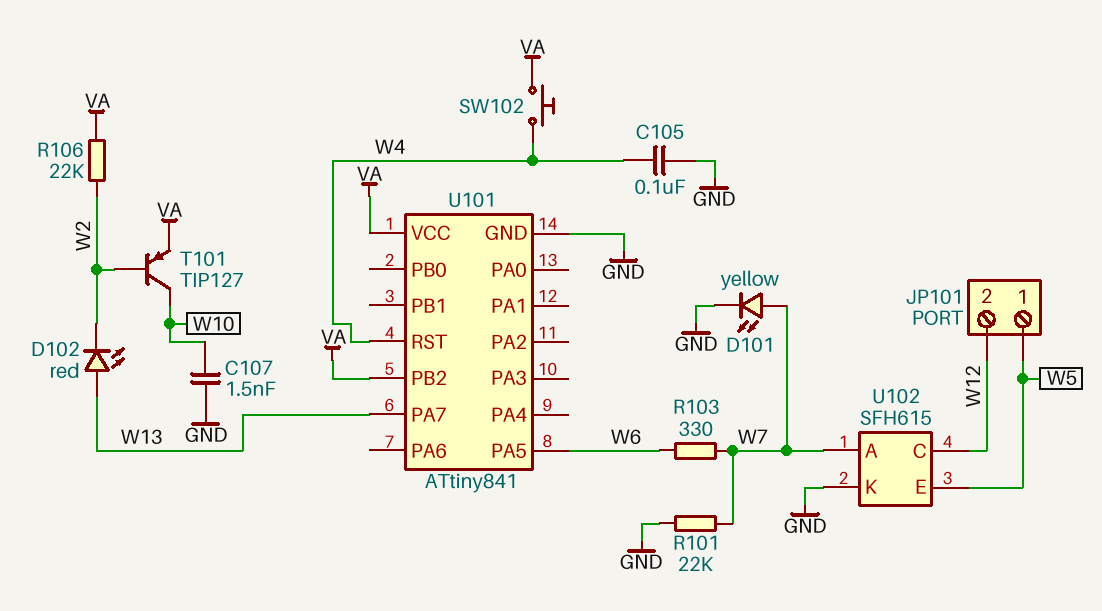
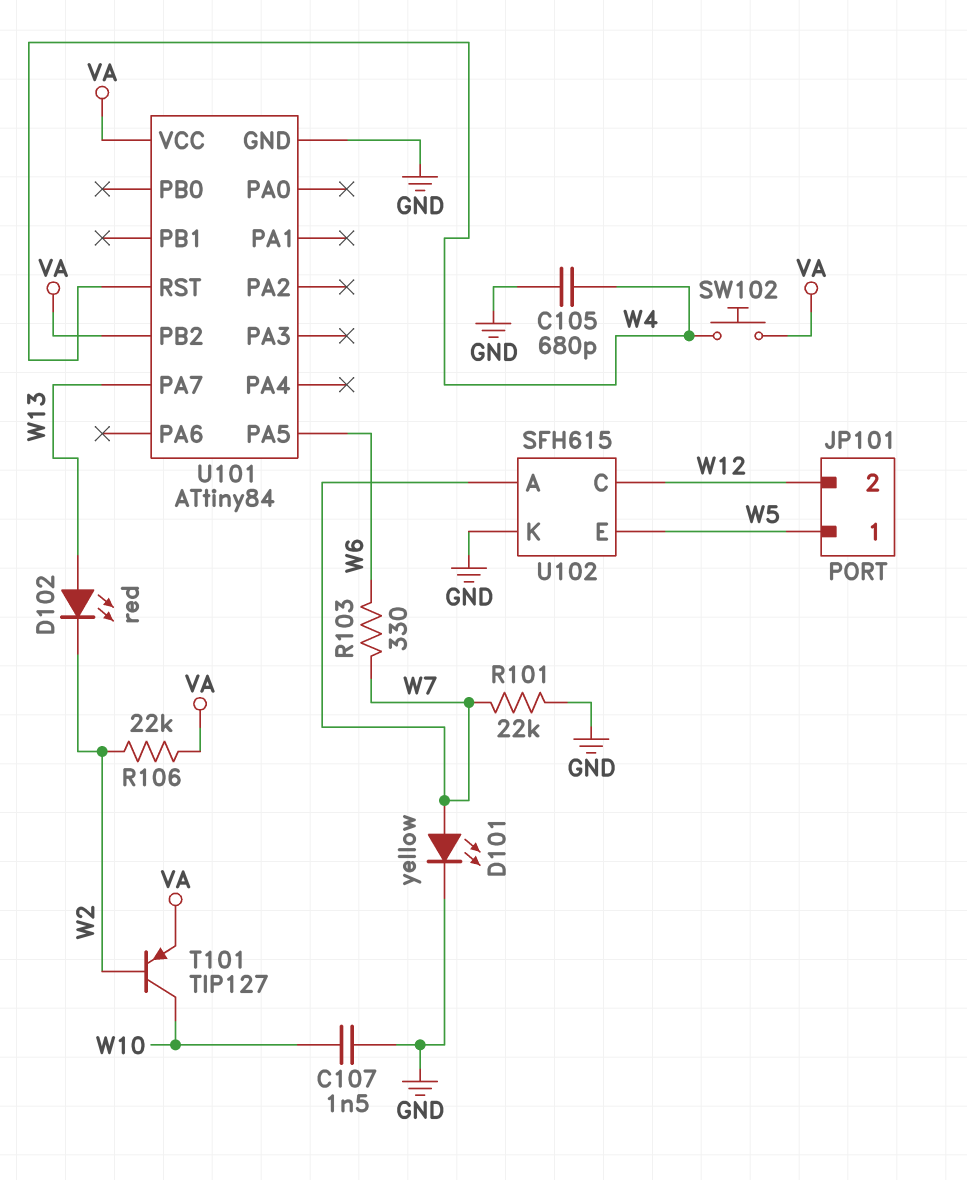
C105: 100nF (GND, W4) -> 680pF (GND, W4)
U101: ATtiny841 -> ATtiny84

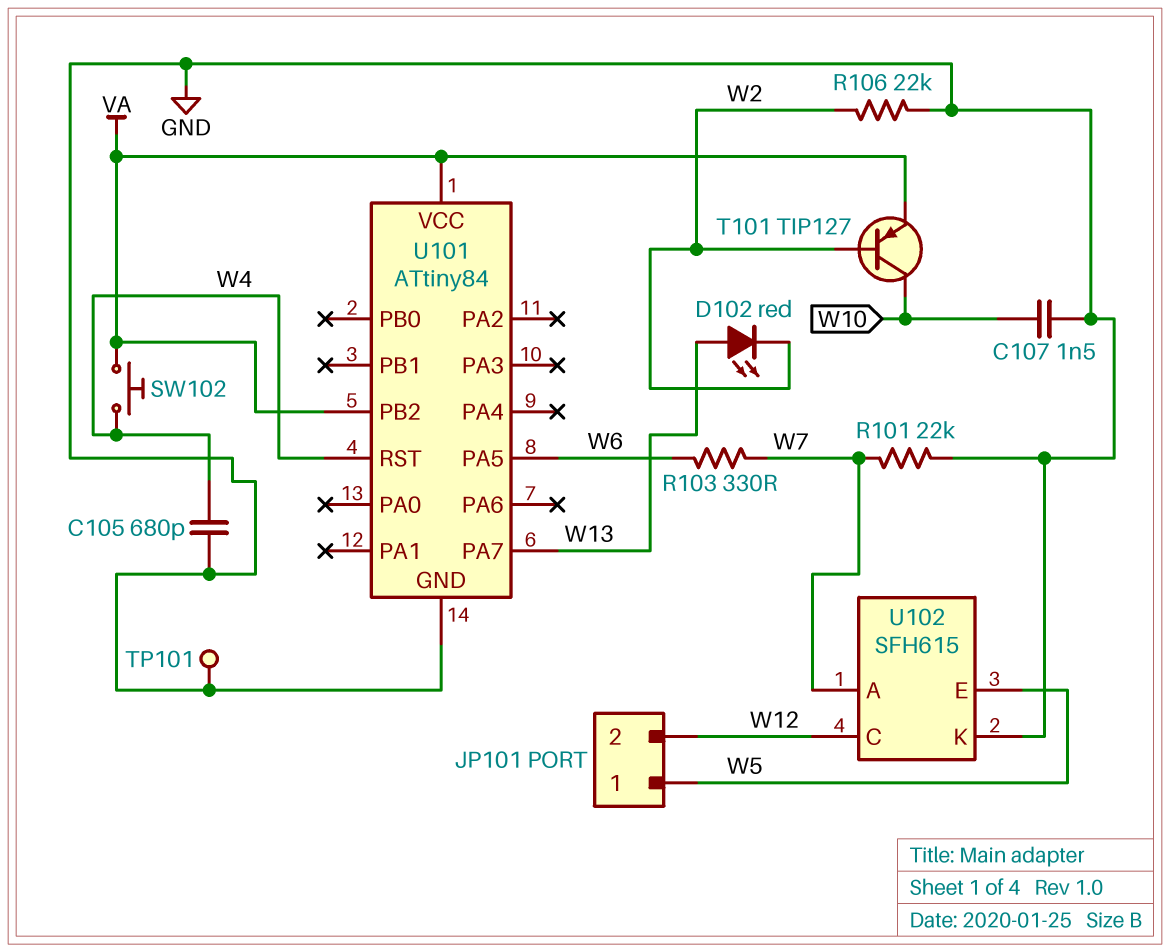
D101: LED yellow (A W7, K GND) -> none
R106: 22k (VA, W2) -> 22k (GND, W2)
TP101: none -> test point (GND)

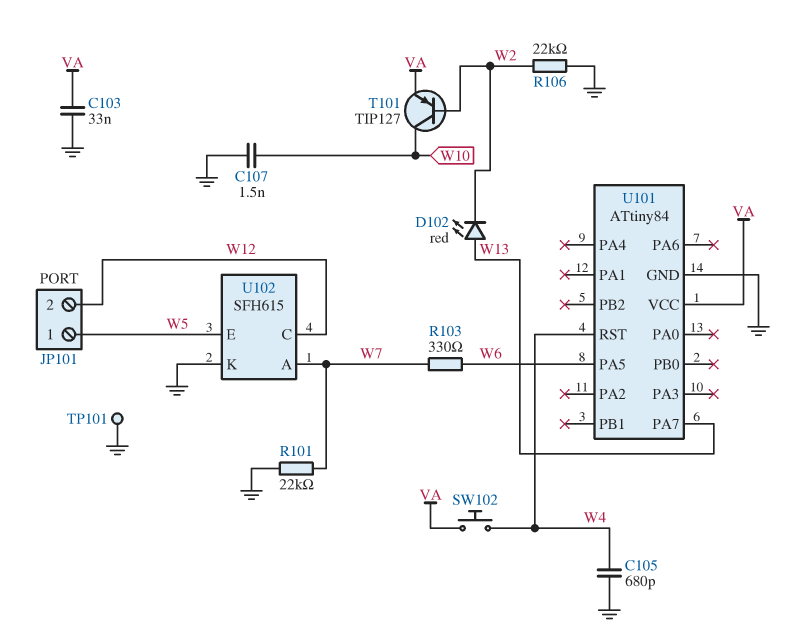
C103: none -> 33nF (GND, VA)
U101 pin PB2: VA -> none

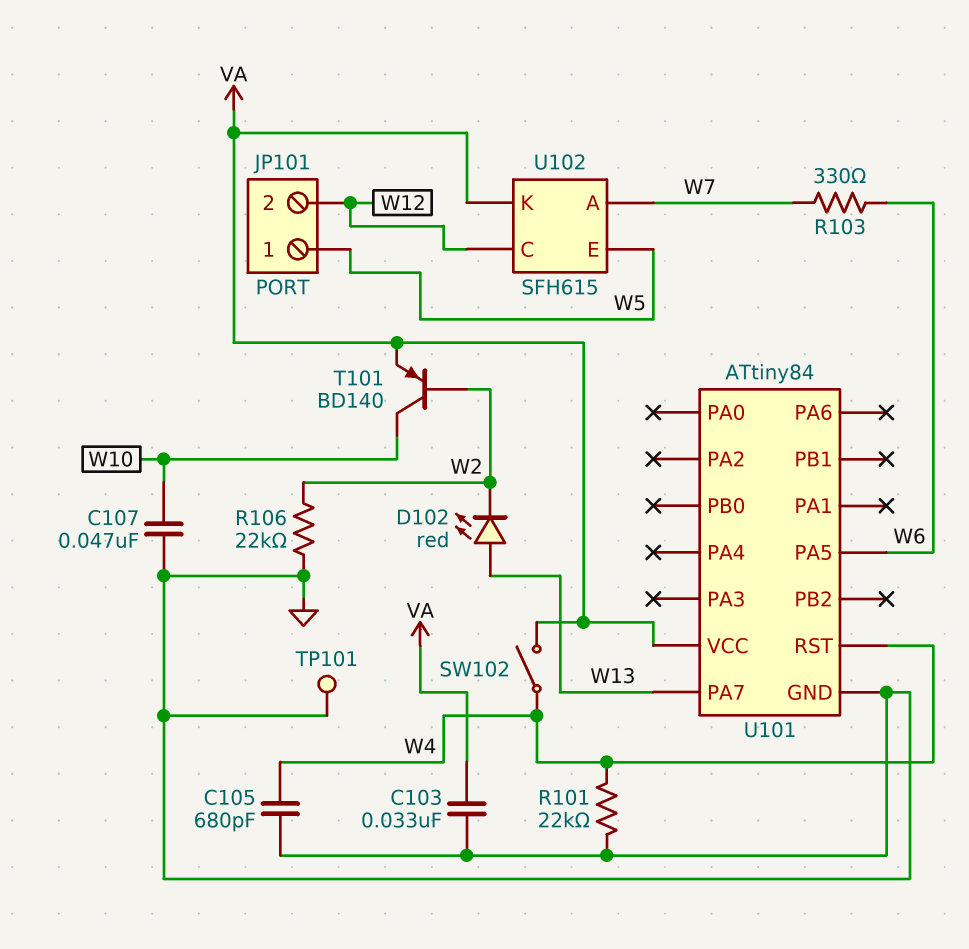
C107: 1.5nF (GND, W10) -> 47nF (GND, W10)
R101: 22k (GND, W7) -> 22k (GND, W4)
SW102: button (VA, W4) -> switch (VA, W4)
T101: PNP TIP127 (B W2, C W10, E VA) -> PNP BD140 (B W2, C W10, E VA)
U102 pin K: GND -> VA

